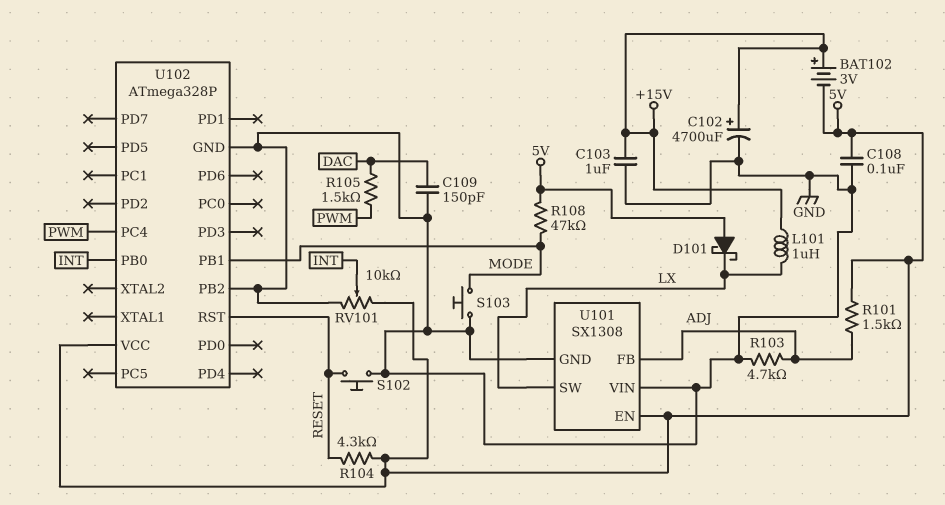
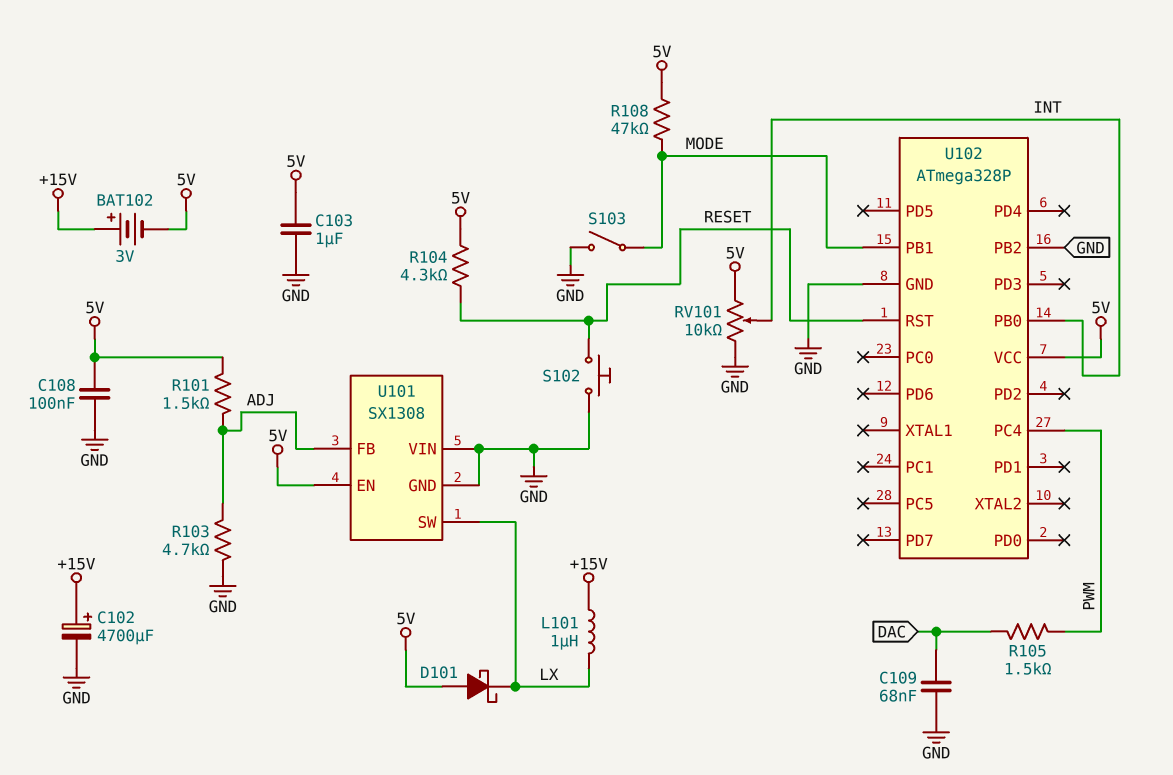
C103: 1uF (+15V, GND) -> 1uF (5V, GND)
C109: 150pF (DAC, GND) -> 68nF (DAC, GND)
S103: button (GND, MODE) -> switch (GND, MODE)

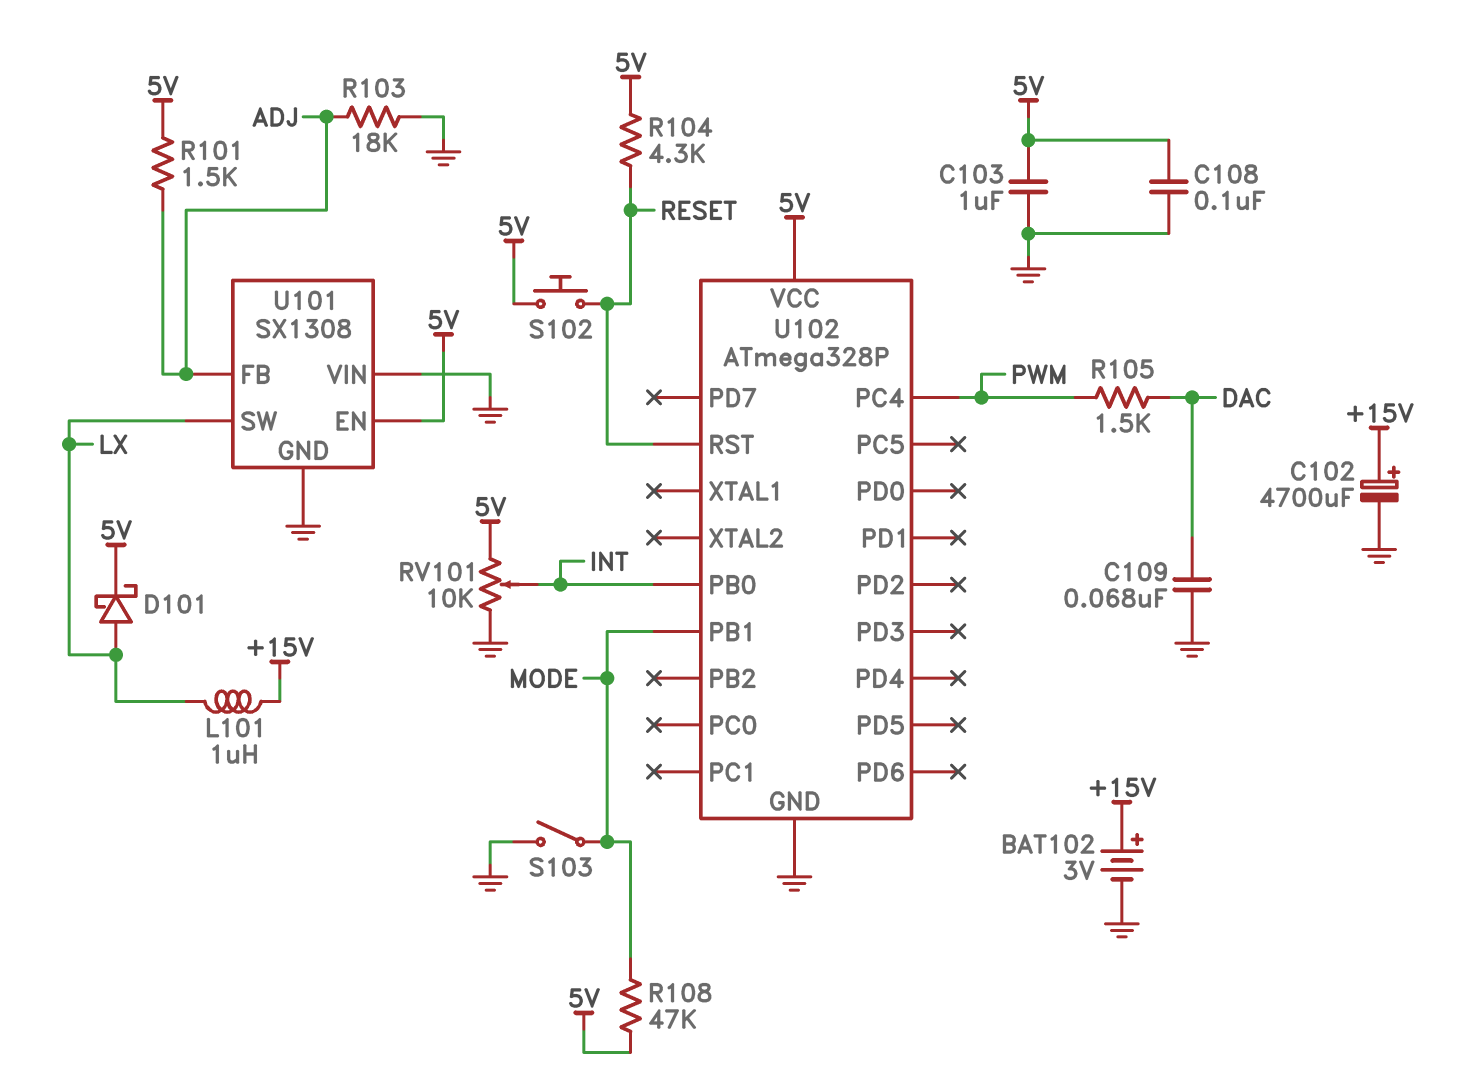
BAT102: 3V (plus +15V, minus 5V) -> 3V (plus +15V, minus GND)
D101: schottky (A 5V, K LX) -> schottky (A LX, K 5V)
R103: 4.7k (ADJ, GND) -> 18k (ADJ, GND)
S102: button (GND, RESET) -> button (5V, RESET)
U102 pin PB2: GND -> none

